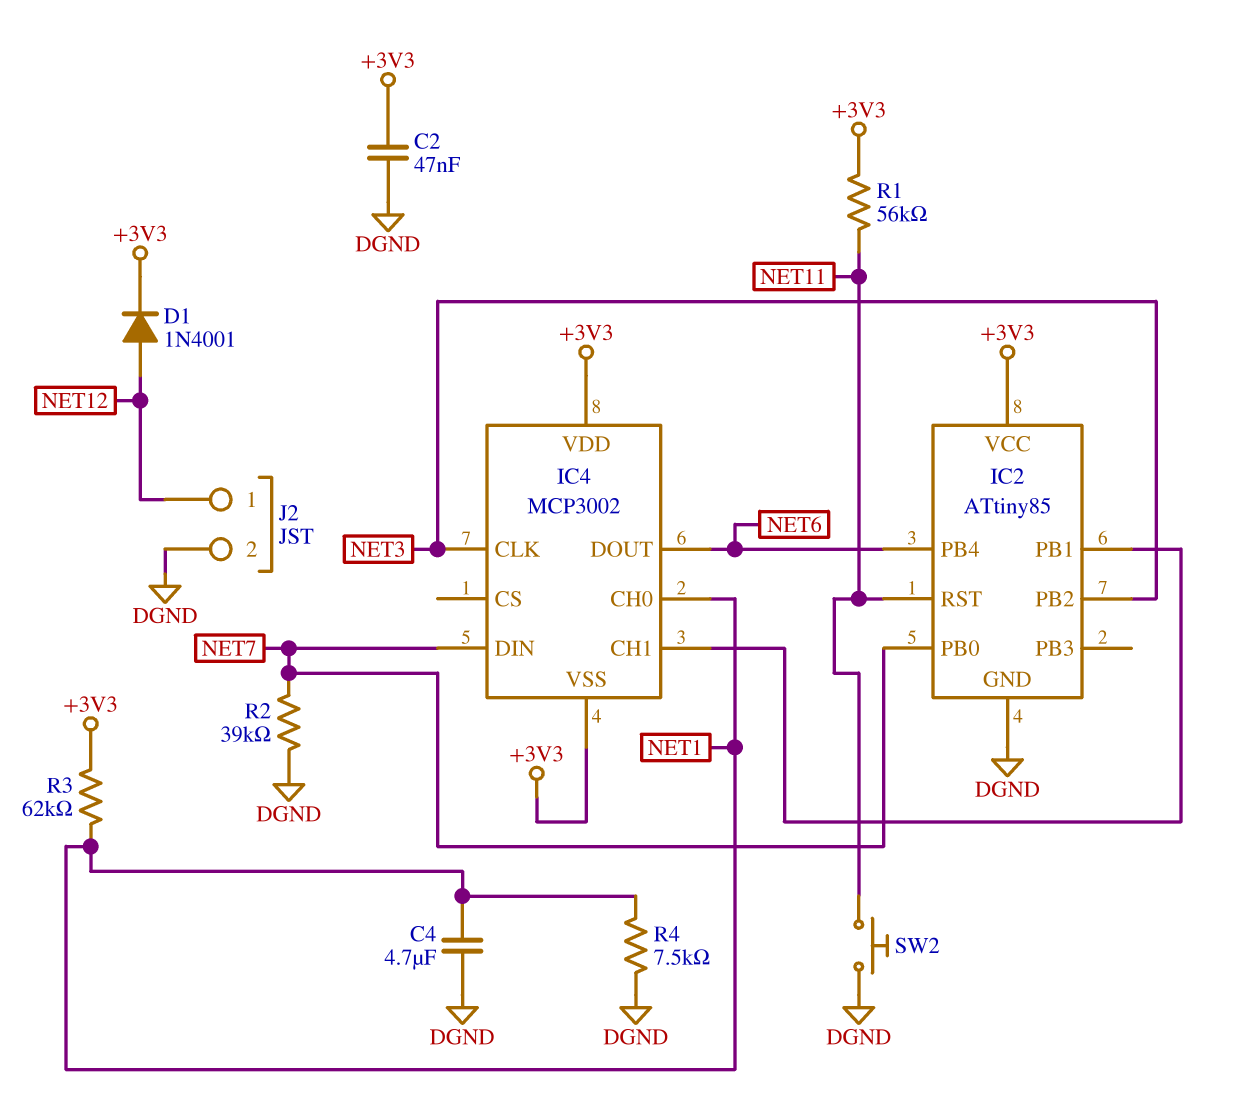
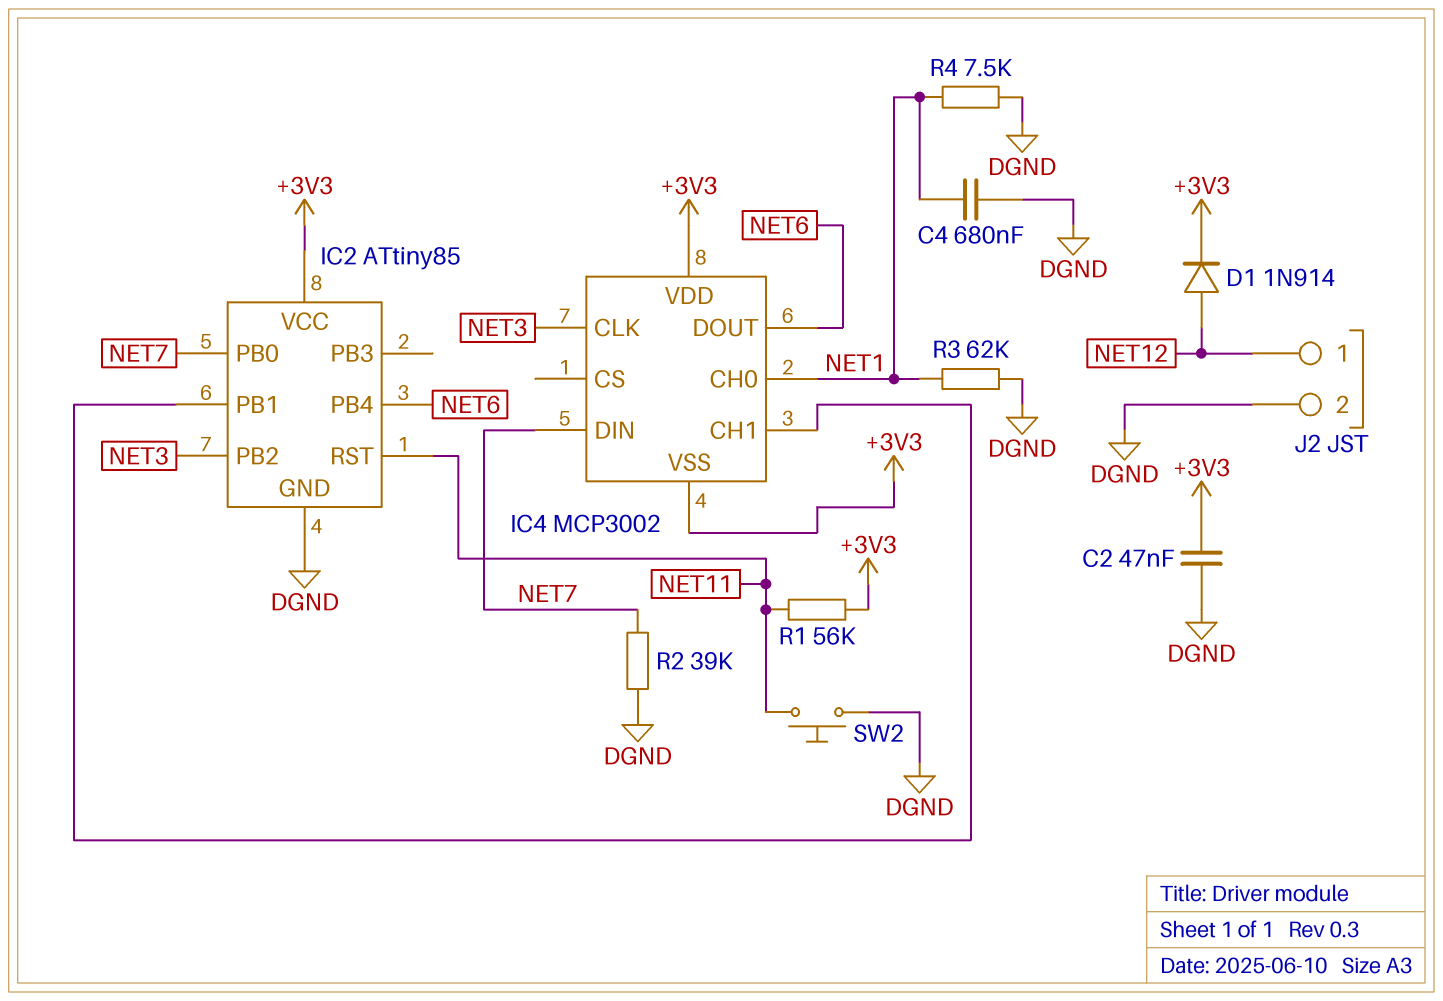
C4: 4.7uF (DGND, NET1) -> 680nF (DGND, NET1)
D1: diode 1N4001 (A NET12, K +3V3) -> diode 1N914 (A NET12, K +3V3)
R3: 62k (+3V3, NET1) -> 62k (DGND, NET1)

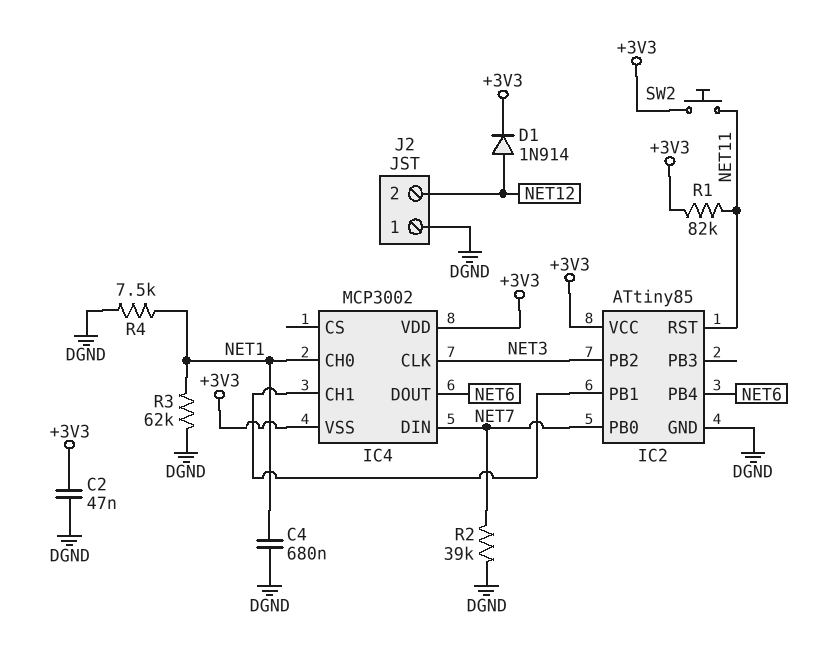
J2 pin 1: NET12 -> DGND
J2 pin 2: DGND -> NET12
R1: 56k (+3V3, NET11) -> 82k (+3V3, NET11)
SW2: button (DGND, NET11) -> button (+3V3, NET11)

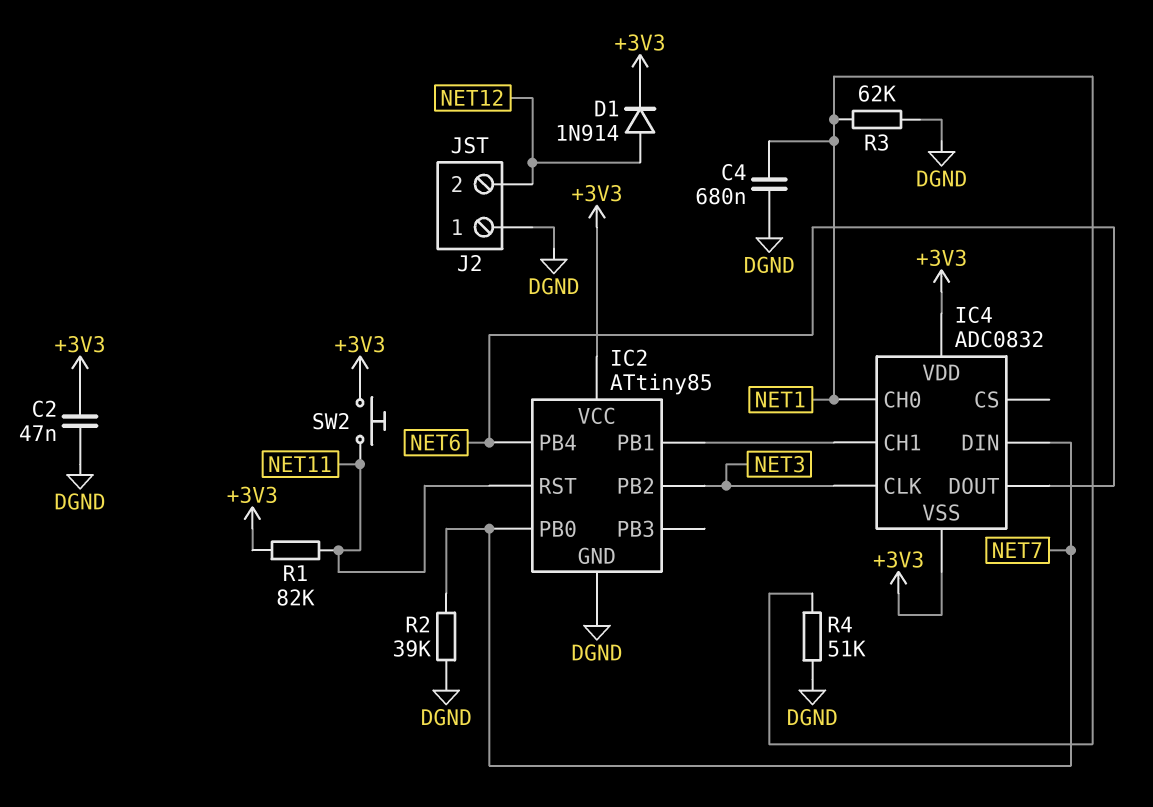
IC4: MCP3002 -> ADC0832
R4: 7.5k (DGND, NET1) -> 51k (DGND, NET1)

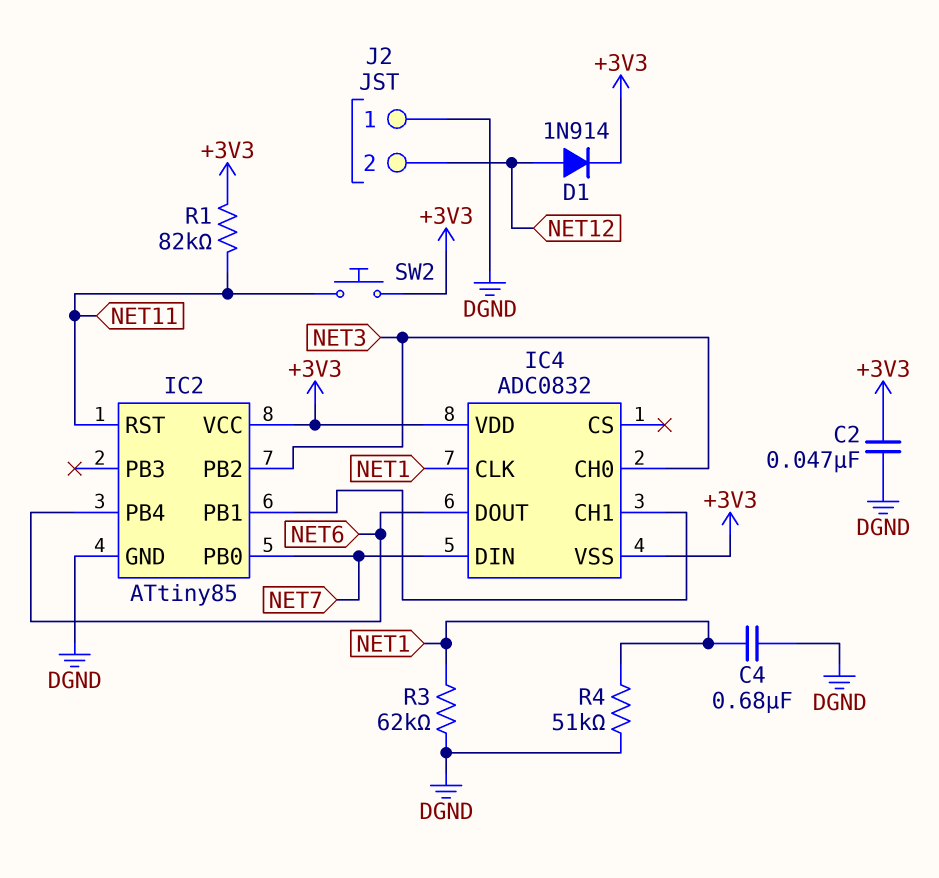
IC4 pin CH0: NET1 -> NET3
IC4 pin CLK: NET3 -> NET1
R2: 39k (DGND, NET7) -> none

